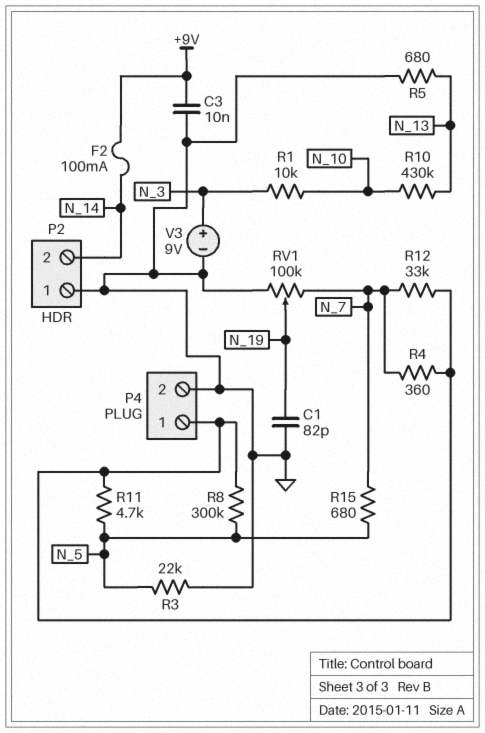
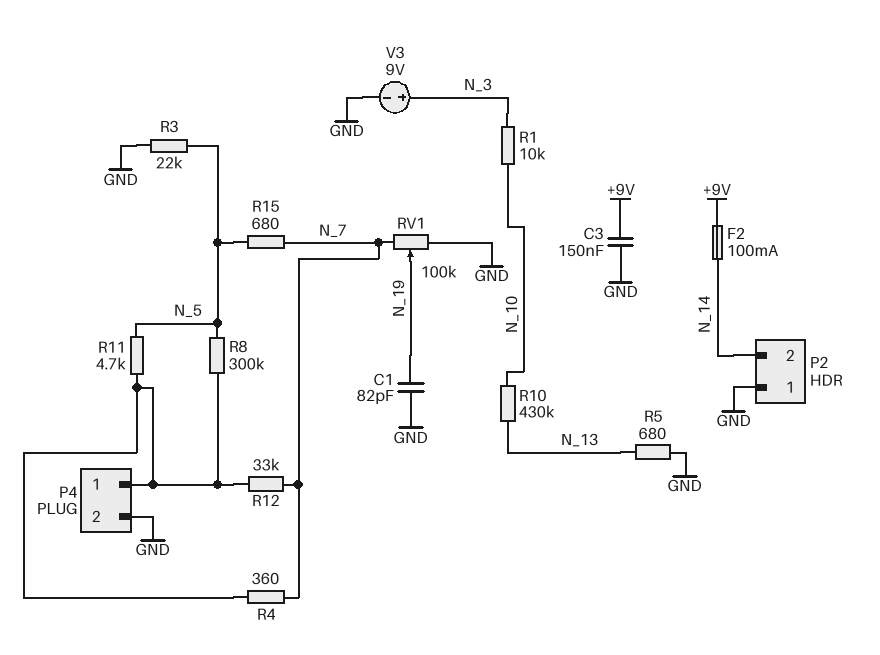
C3: 10nF (+9V, GND) -> 150nF (+9V, GND)

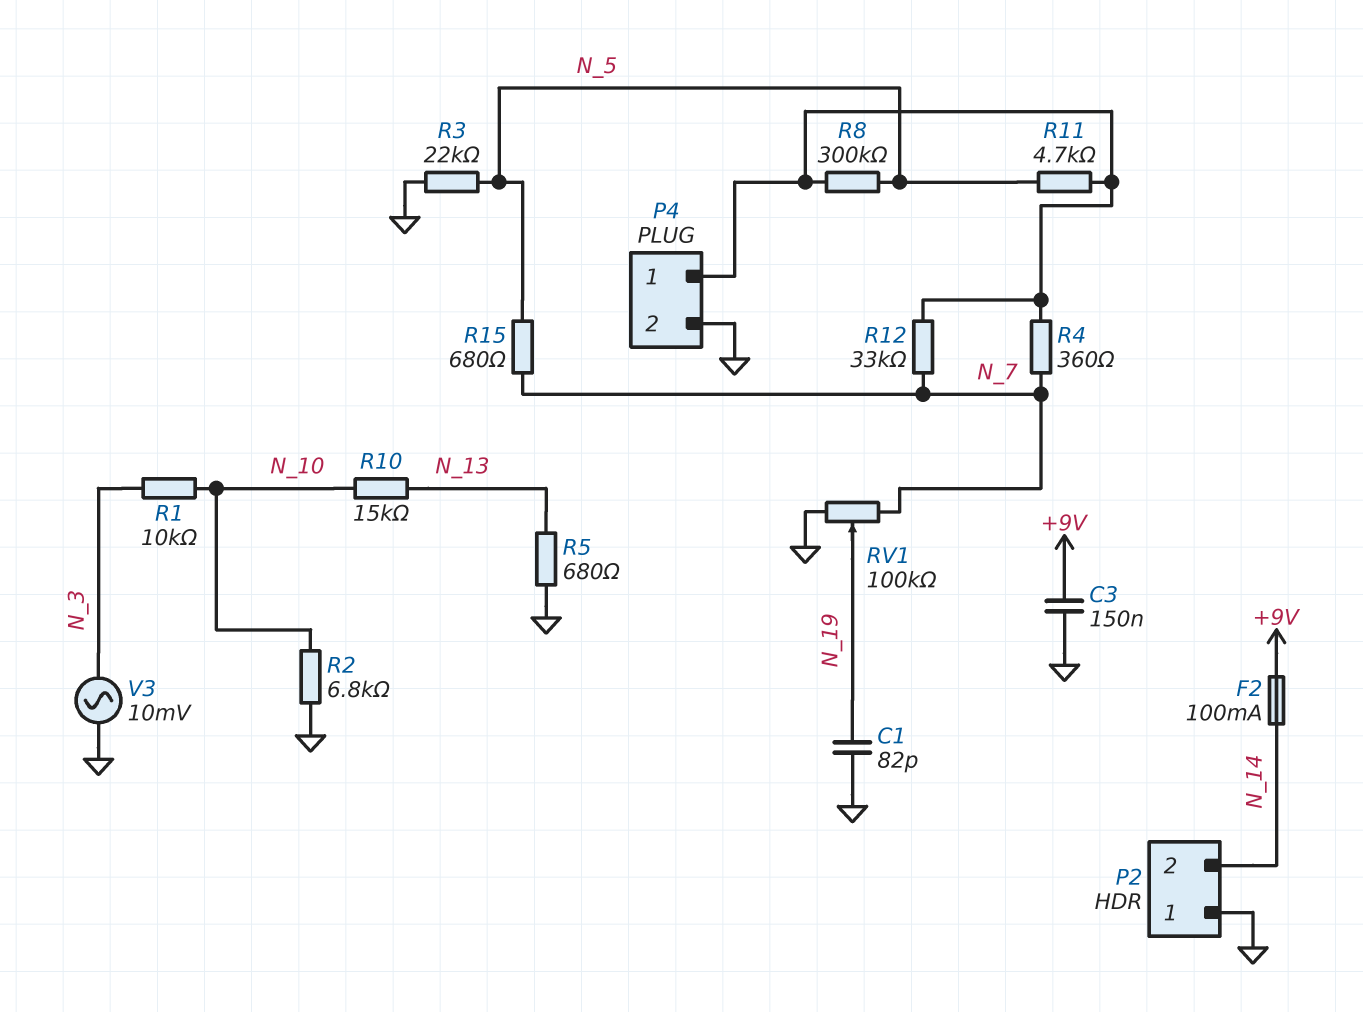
R2: none -> 6.8k (GND, N_10)
R10: 430k (N_10, N_13) -> 15k (N_10, N_13)
V3: 9V (plus N_3, minus GND) -> AC 10mV (GND, N_3)

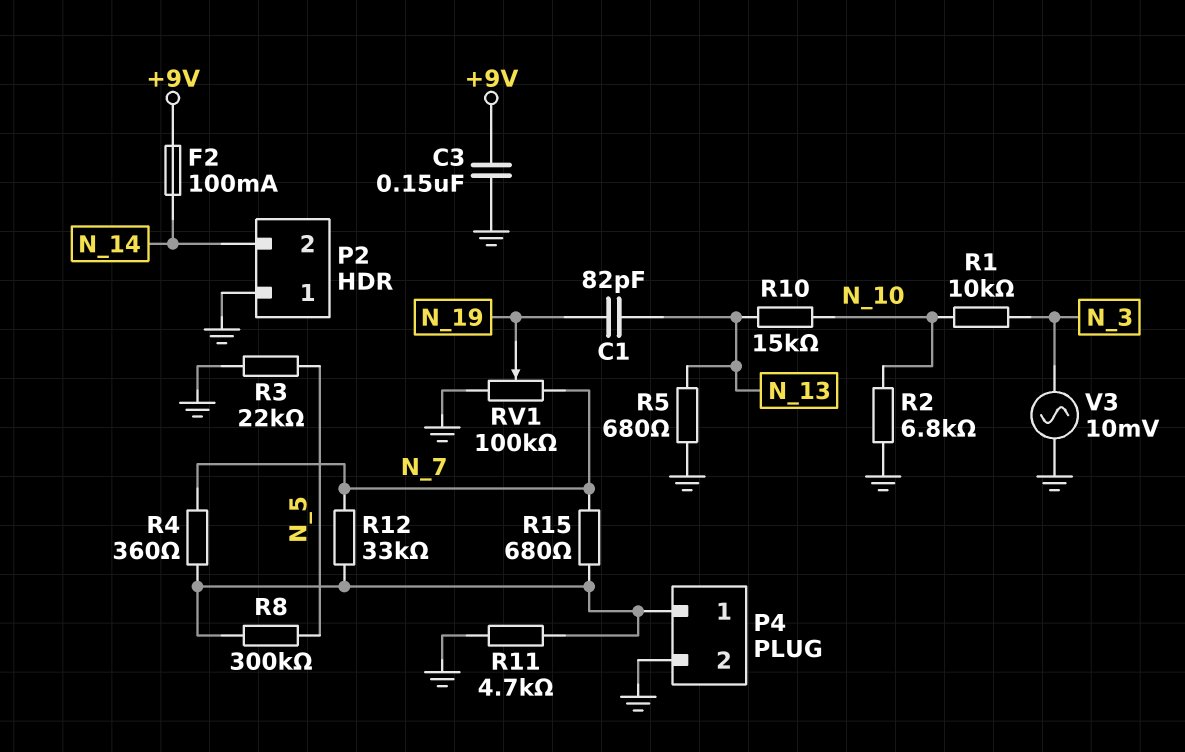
C1: 82pF (GND, N_19) -> 82pF (N_13, N_19)
R11: 4.7k (N_5, P4/1) -> 4.7k (GND, P4/1)
R15: 680 (N_5, N_7) -> 680 (N_7, P4/1)

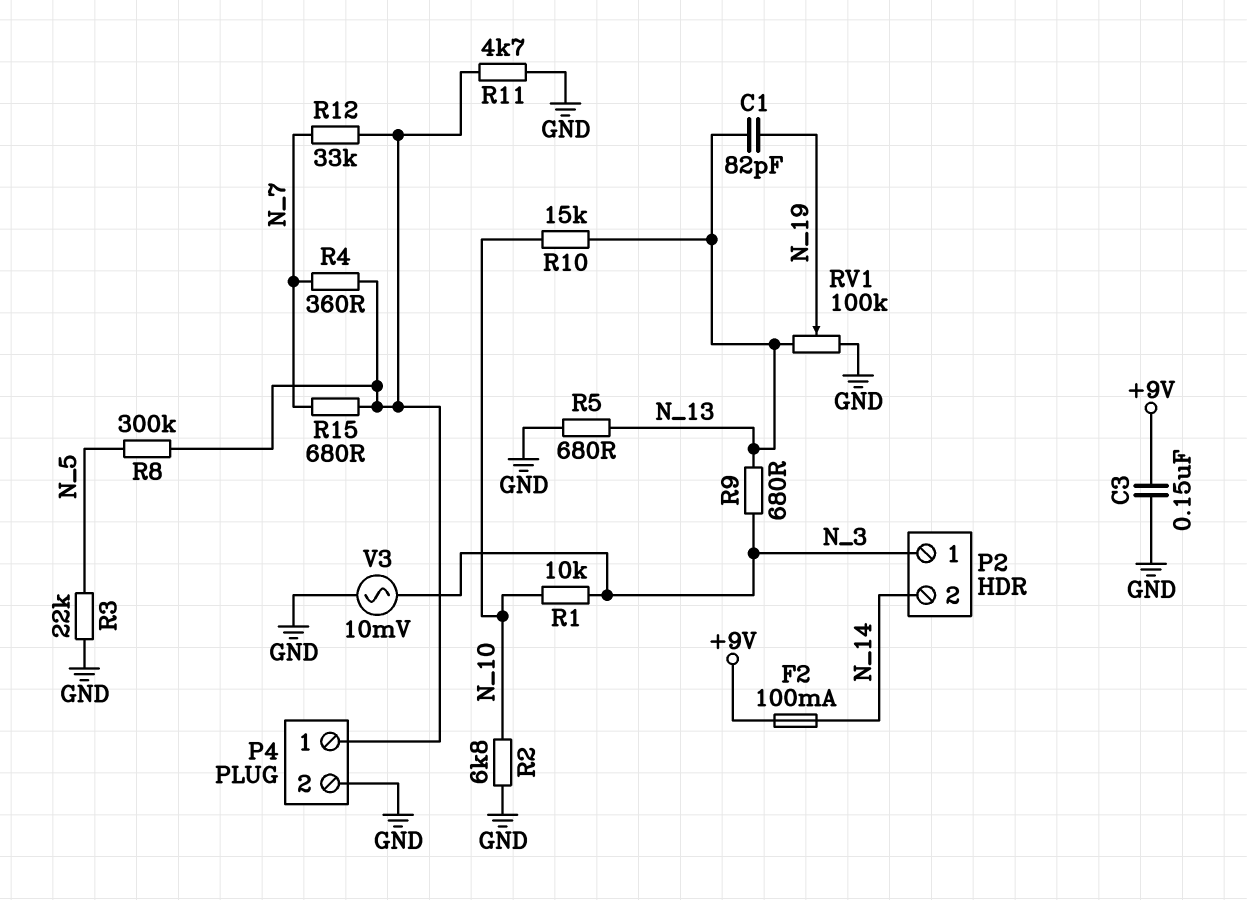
P2 pin 1: GND -> N_3
R9: none -> 680 (N_3, N_13)
RV1: 100k (GND, N_7, wiper N_19) -> 100k (GND, N_13, wiper N_19)

